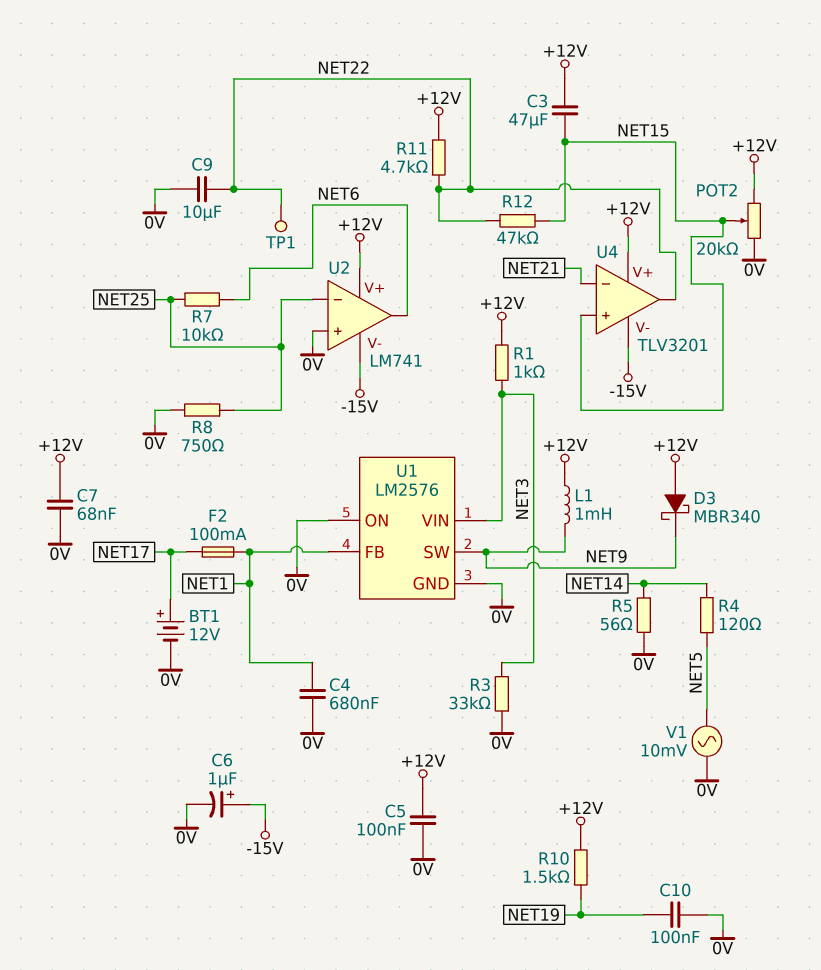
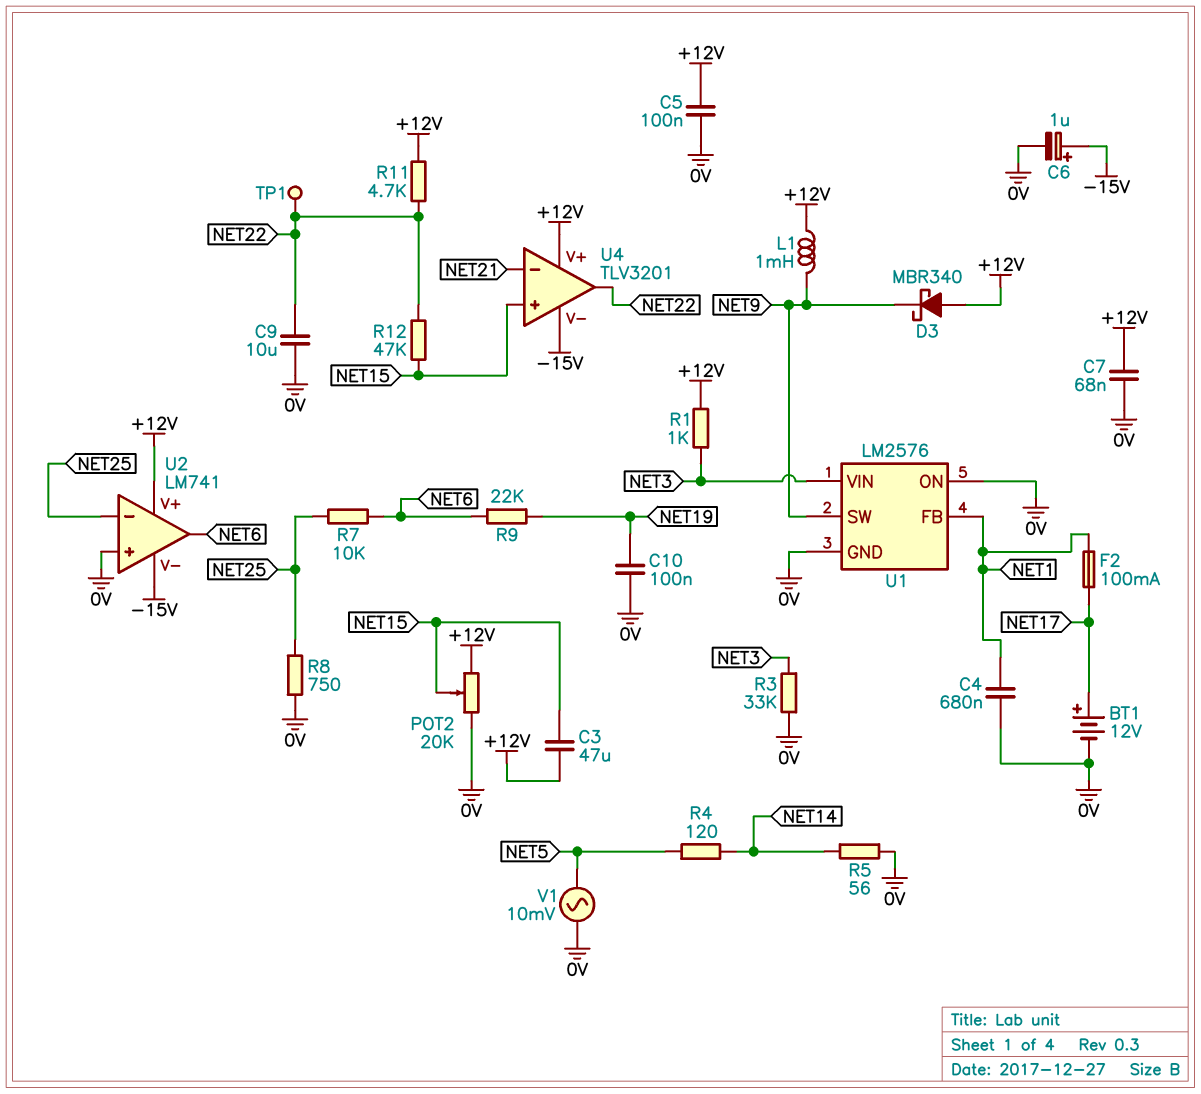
R9: none -> 22k (NET6, NET19)
R10: 1.5k (+12V, NET19) -> none

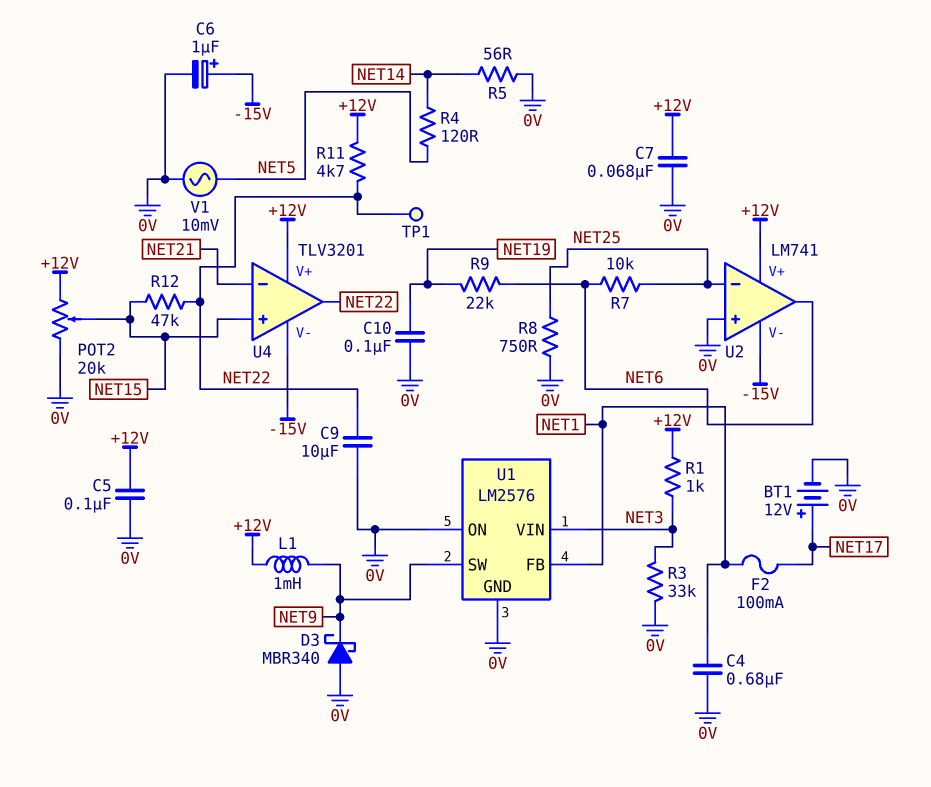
C3: 47uF (+12V, NET15) -> none
D3: schottky MBR340 (A +12V, K NET9) -> schottky MBR340 (A 0V, K NET9)

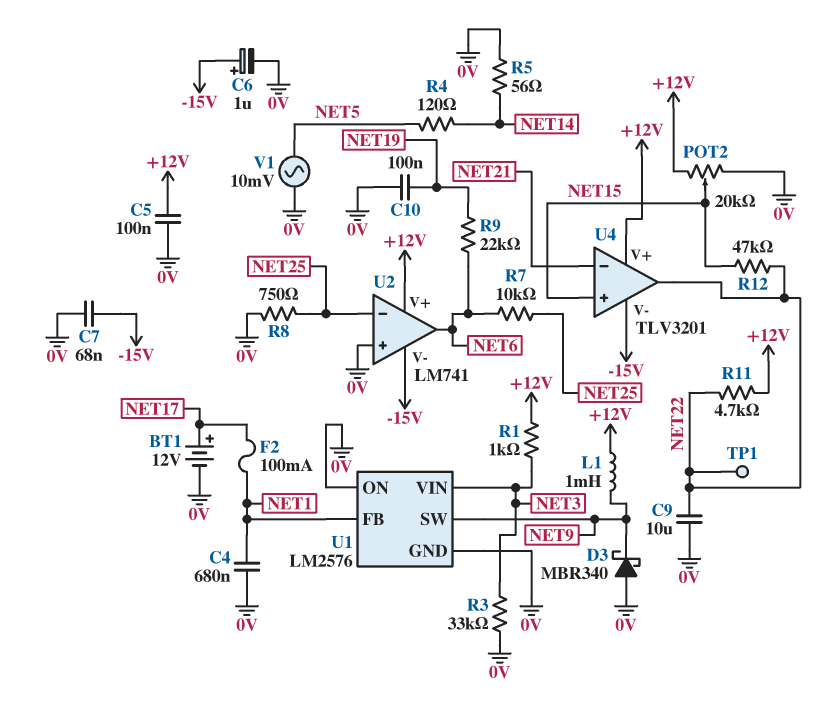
C7: 68nF (+12V, 0V) -> 68nF (-15V, 0V)

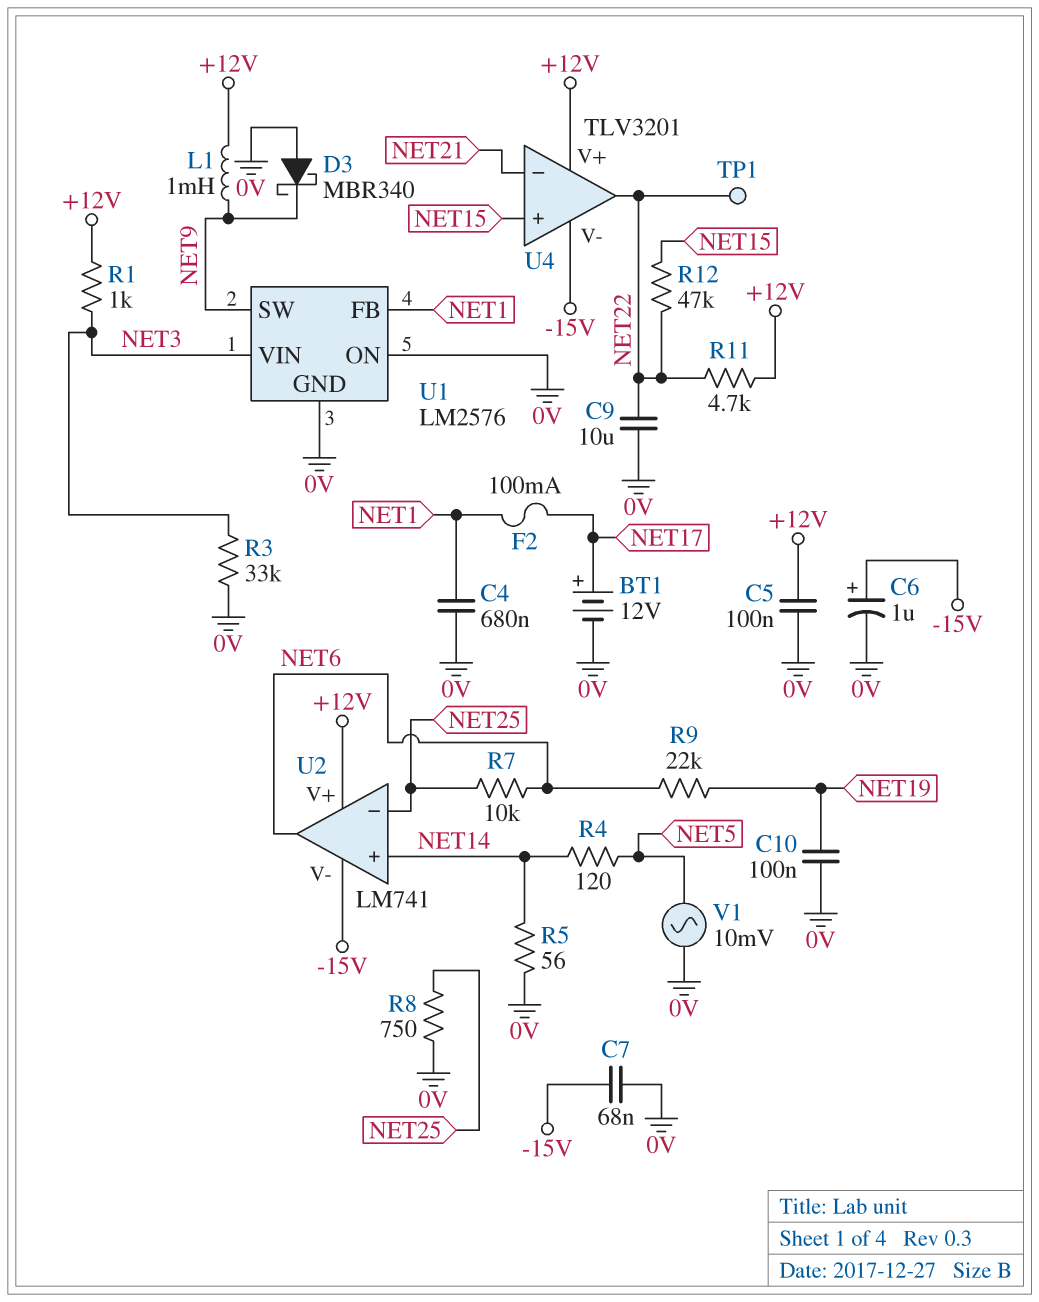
POT2: 20k (+12V, 0V, wiper NET15) -> none
U2 pin in+: 0V -> NET14

